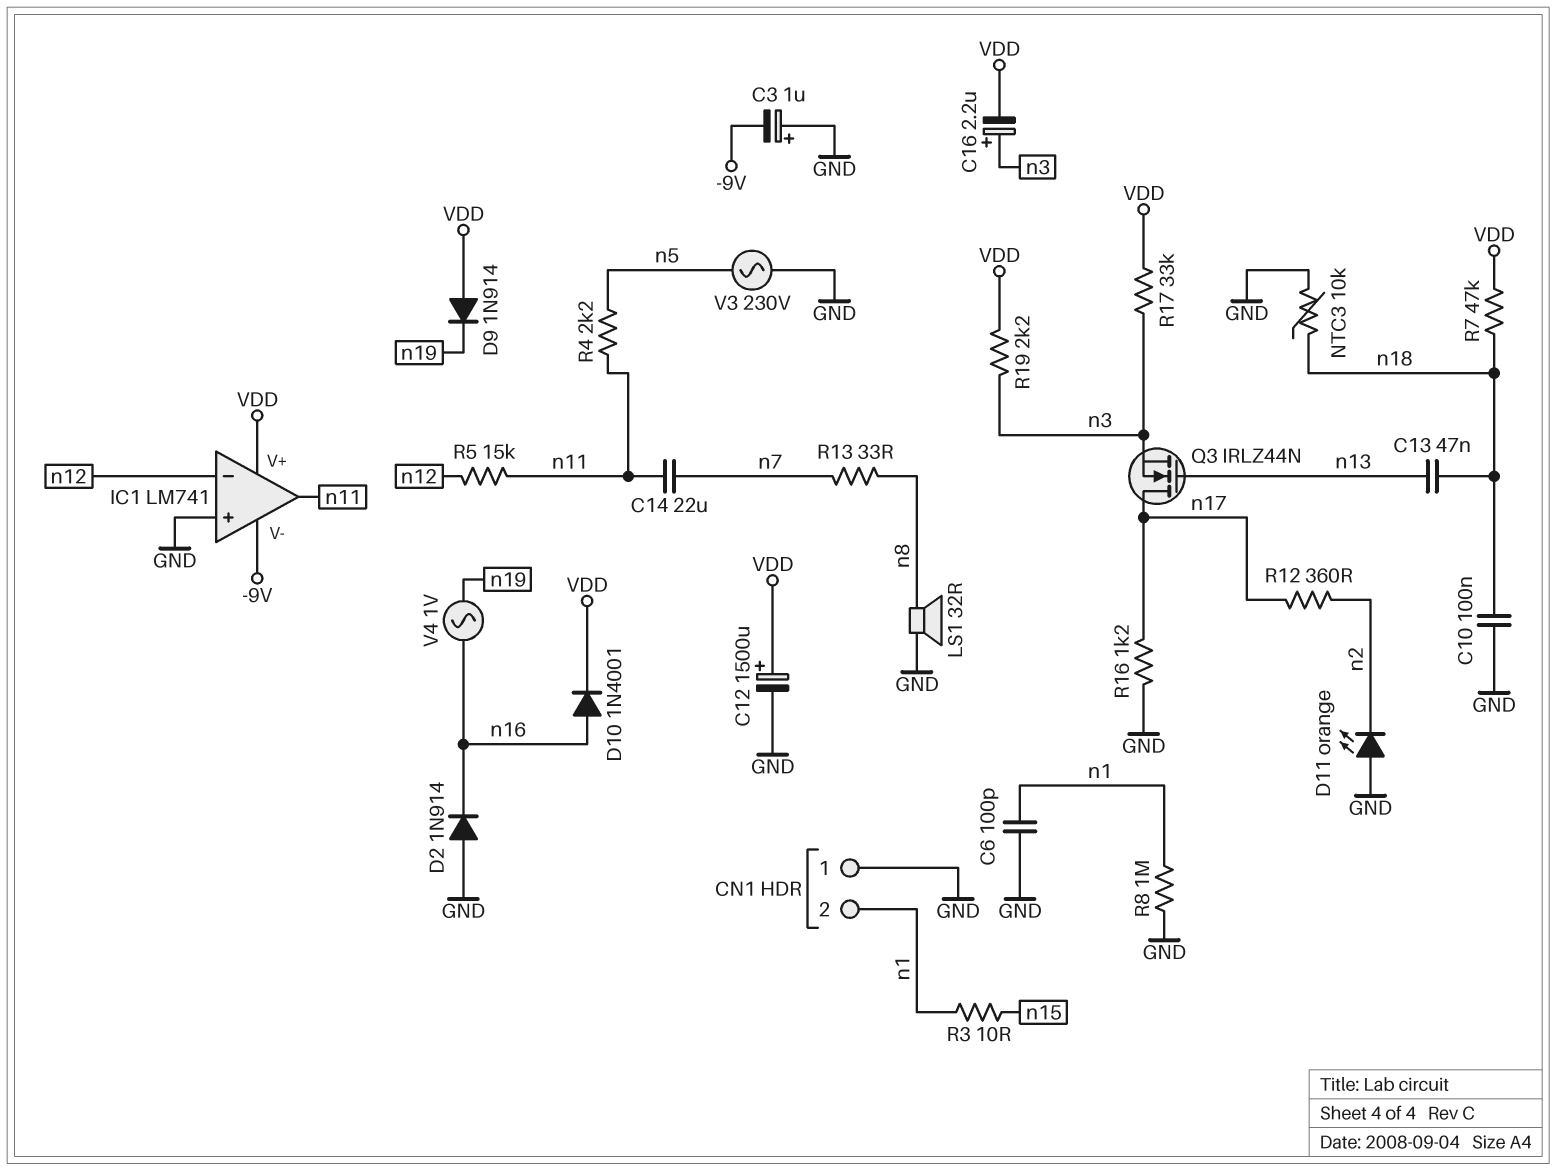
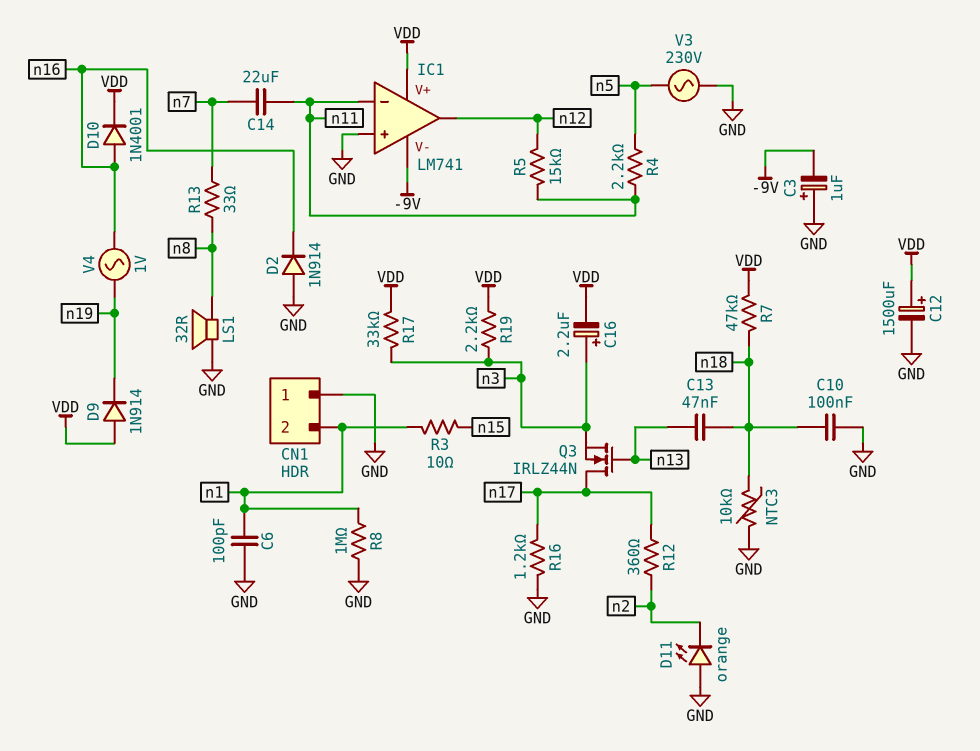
IC1 pin in-: n12 -> n11
IC1 pin out: n11 -> n12

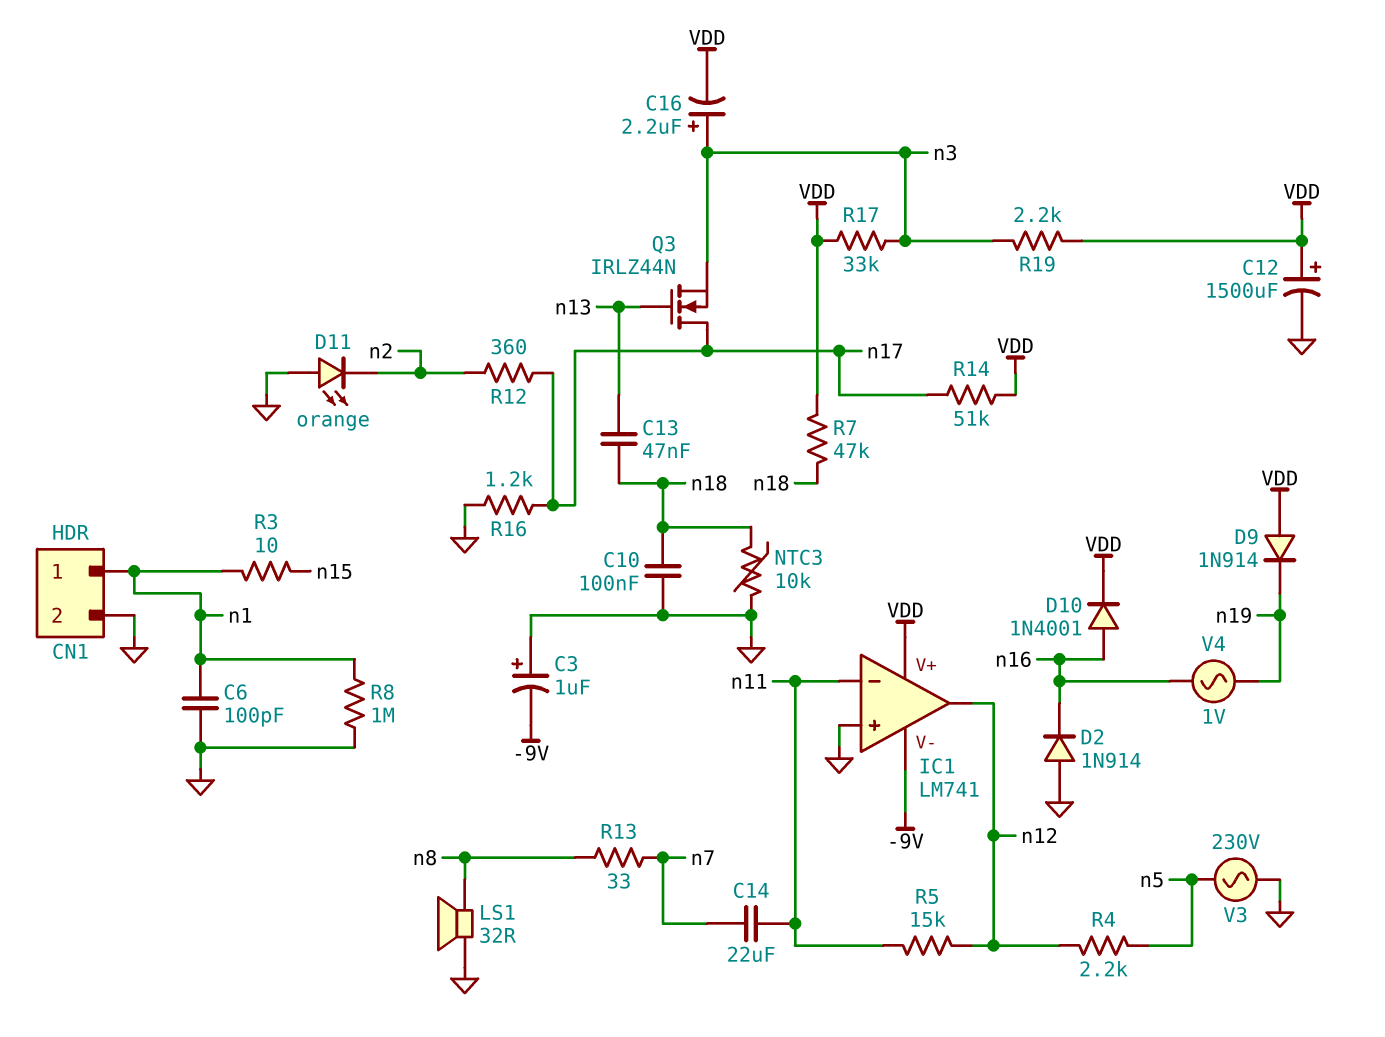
CN1 pin 1: GND -> n1
CN1 pin 2: n1 -> GND
R4: 2.2k (n5, n11) -> 2.2k (n5, n12)
R14: none -> 51k (VDD, n17)

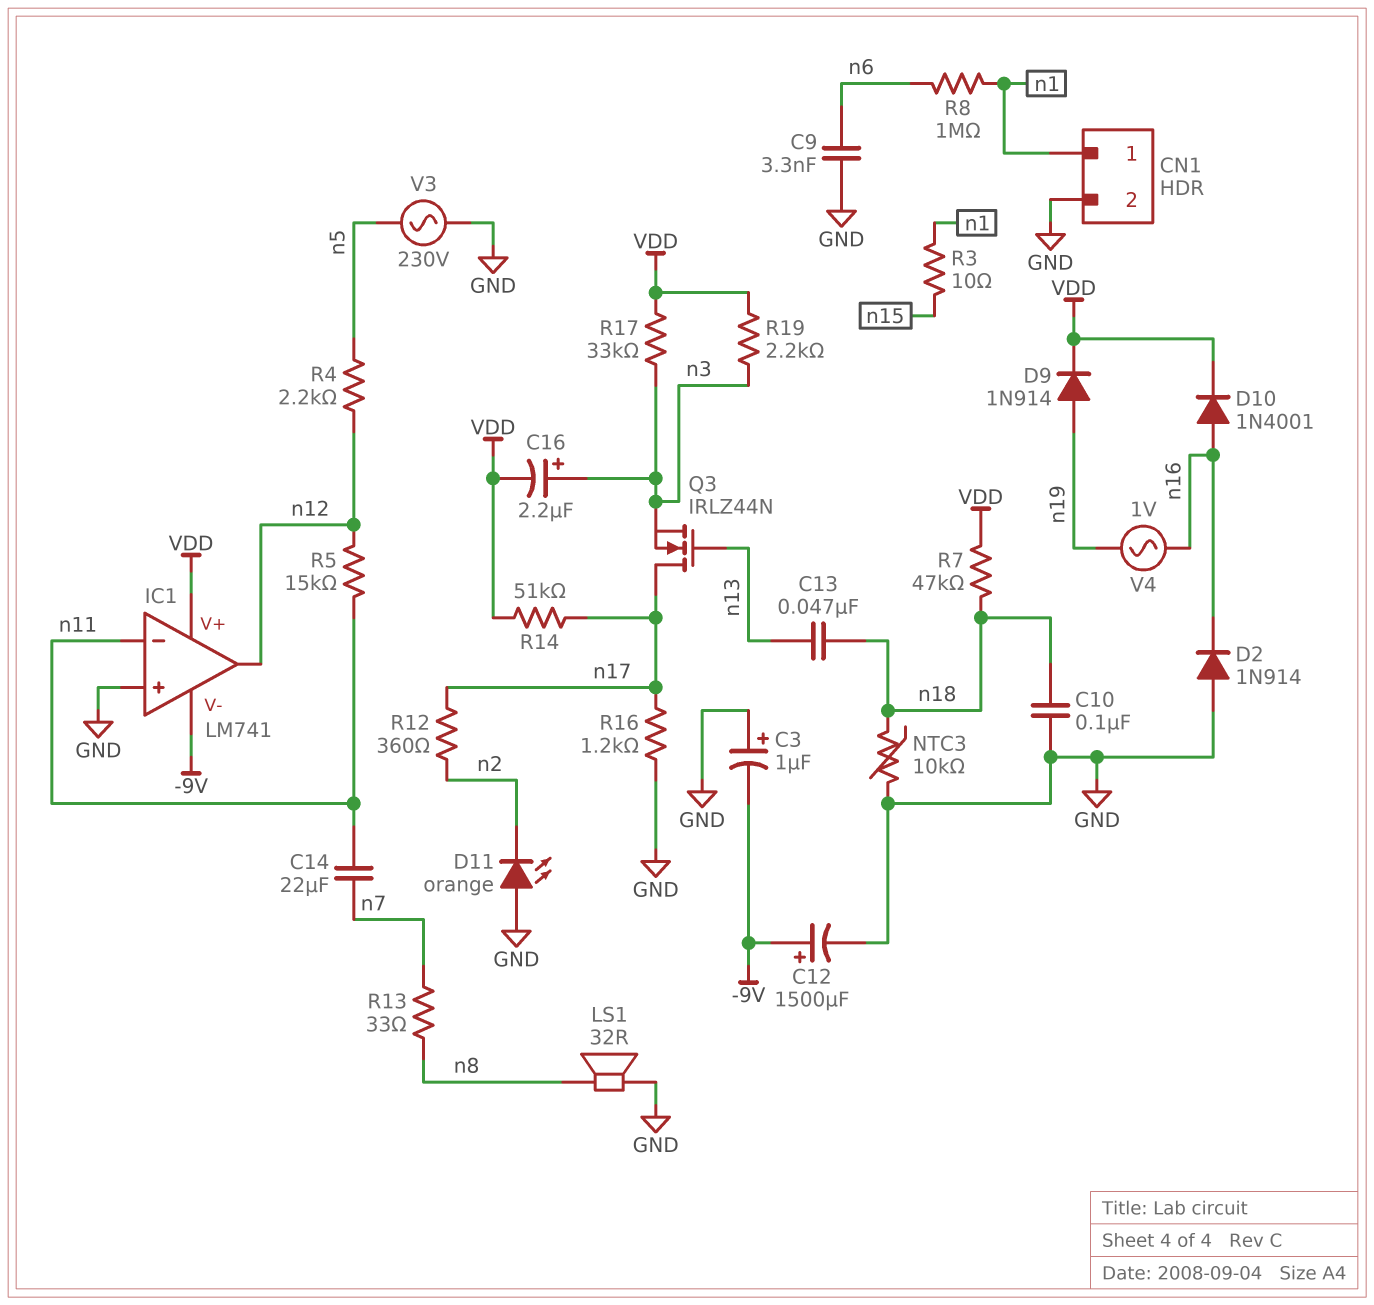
C6: 100pF (GND, n1) -> none
C9: none -> 3.3nF (GND, n6)
C12: 1500uF (plus VDD, minus GND) -> 1500uF (plus -9V, minus GND)
D9: diode 1N914 (A VDD, K n19) -> diode 1N914 (A n19, K VDD)
R8: 1M (GND, n1) -> 1M (n1, n6)

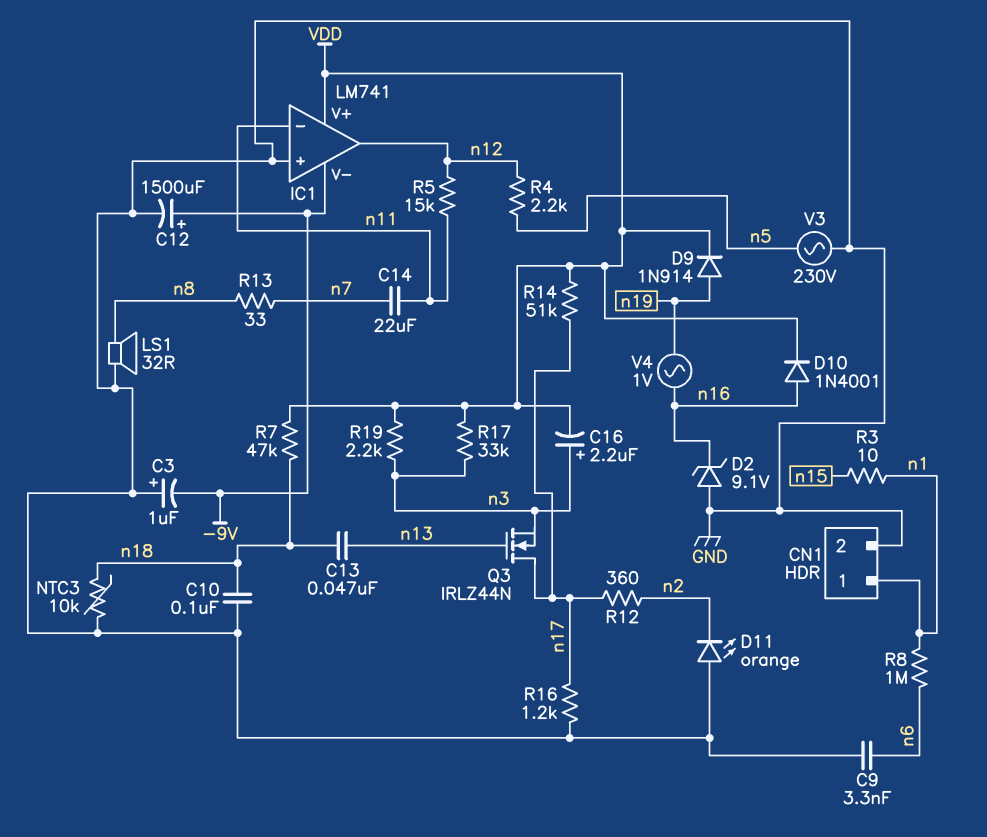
D2: diode 1N914 (A GND, K n16) -> zener 9.1V (A GND, K n16)

